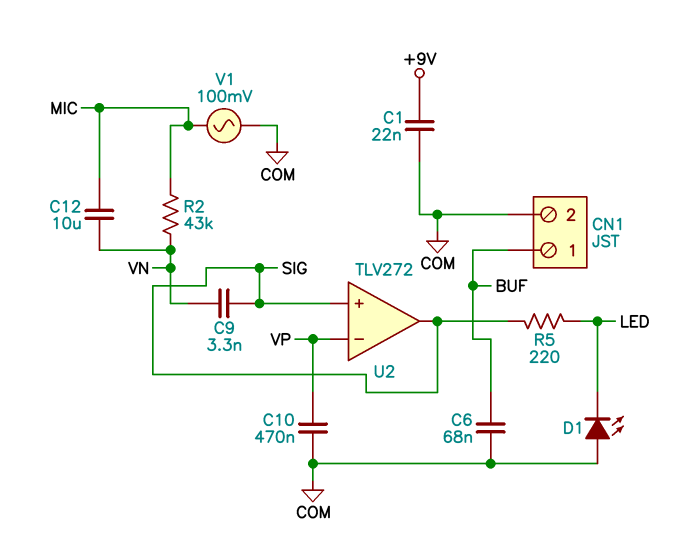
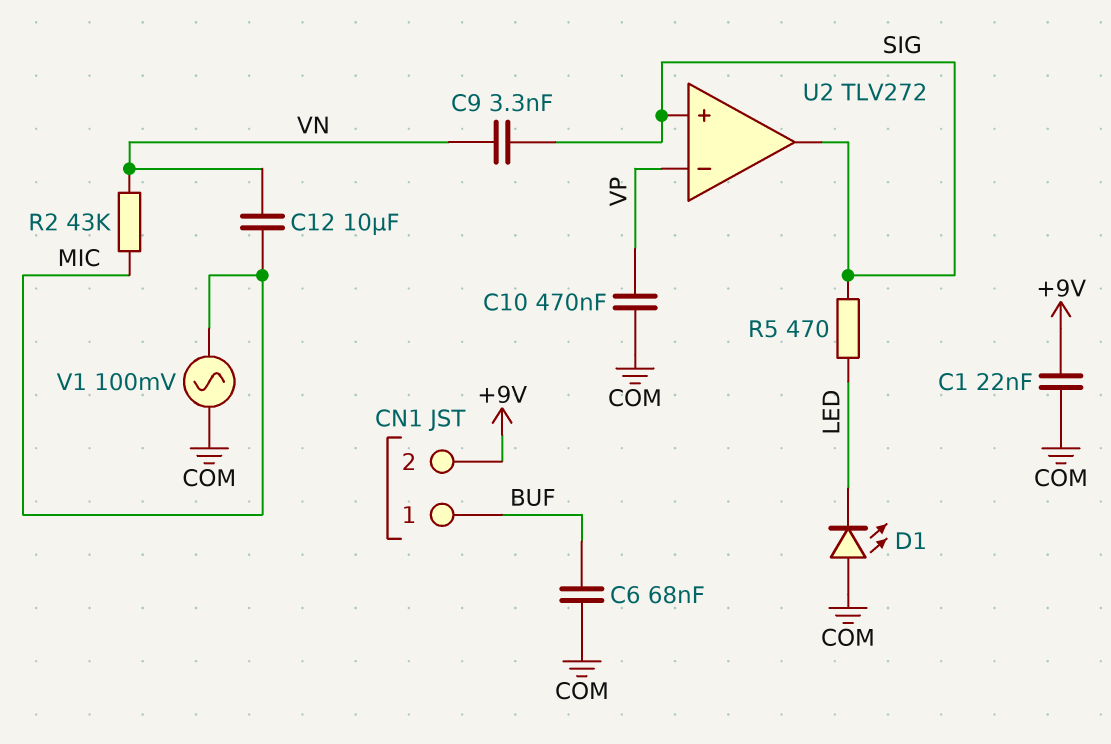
CN1 pin 2: COM -> +9V
R5: 220 (LED, SIG) -> 470 (LED, SIG)

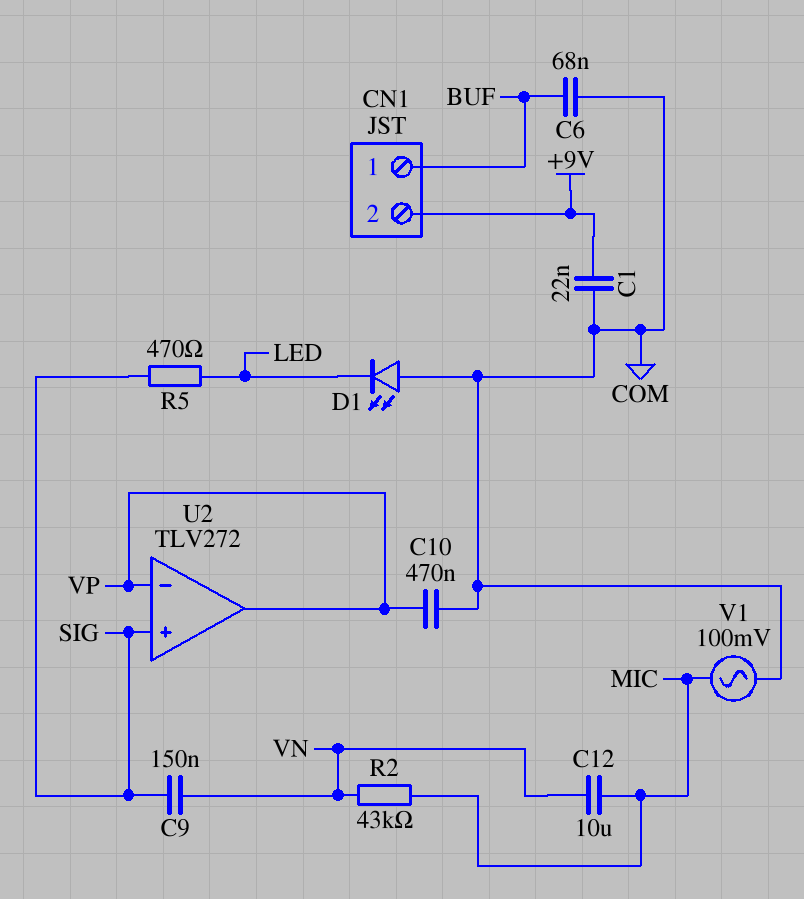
C9: 3.3nF (SIG, VN) -> 150nF (SIG, VN)
U2 pin out: SIG -> VP

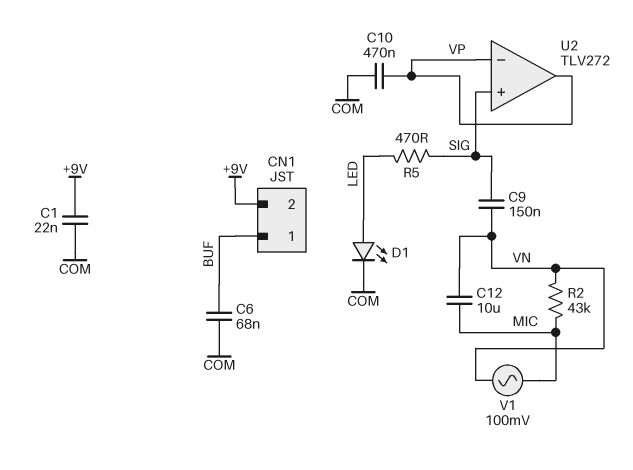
D1: LED (A COM, K LED) -> LED (A LED, K COM)
V1: AC 100mV (COM, MIC) -> AC 100mV (MIC, VN)

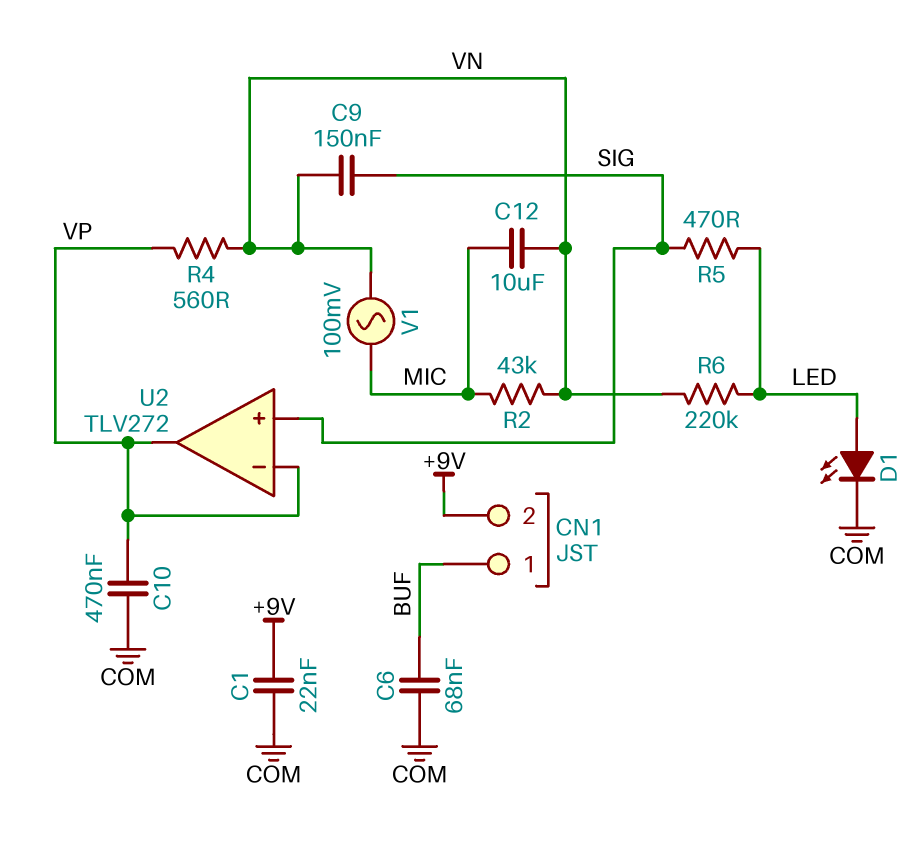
R4: none -> 560 (VN, VP)
R6: none -> 220k (LED, VN)

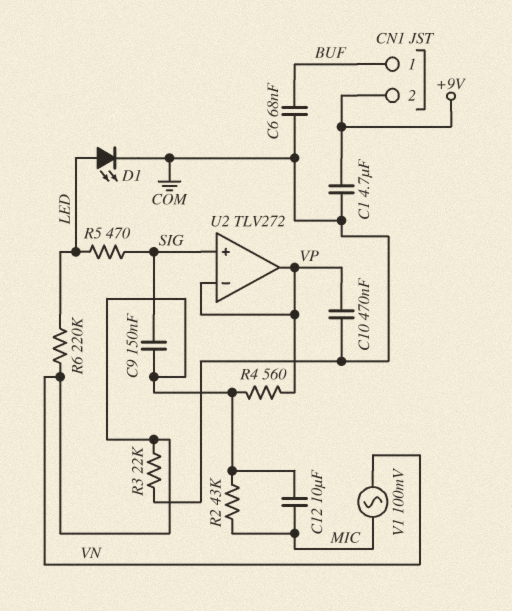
C1: 22nF (+9V, COM) -> 4.7uF (+9V, COM)
R3: none -> 22k (COM, VN)

